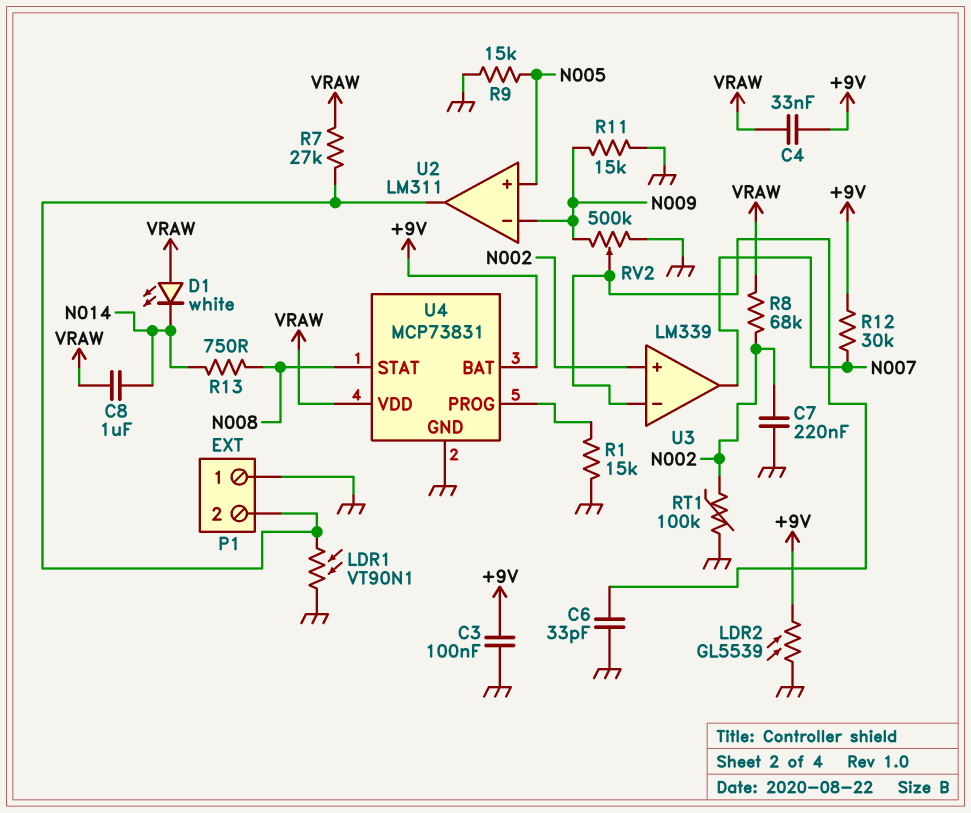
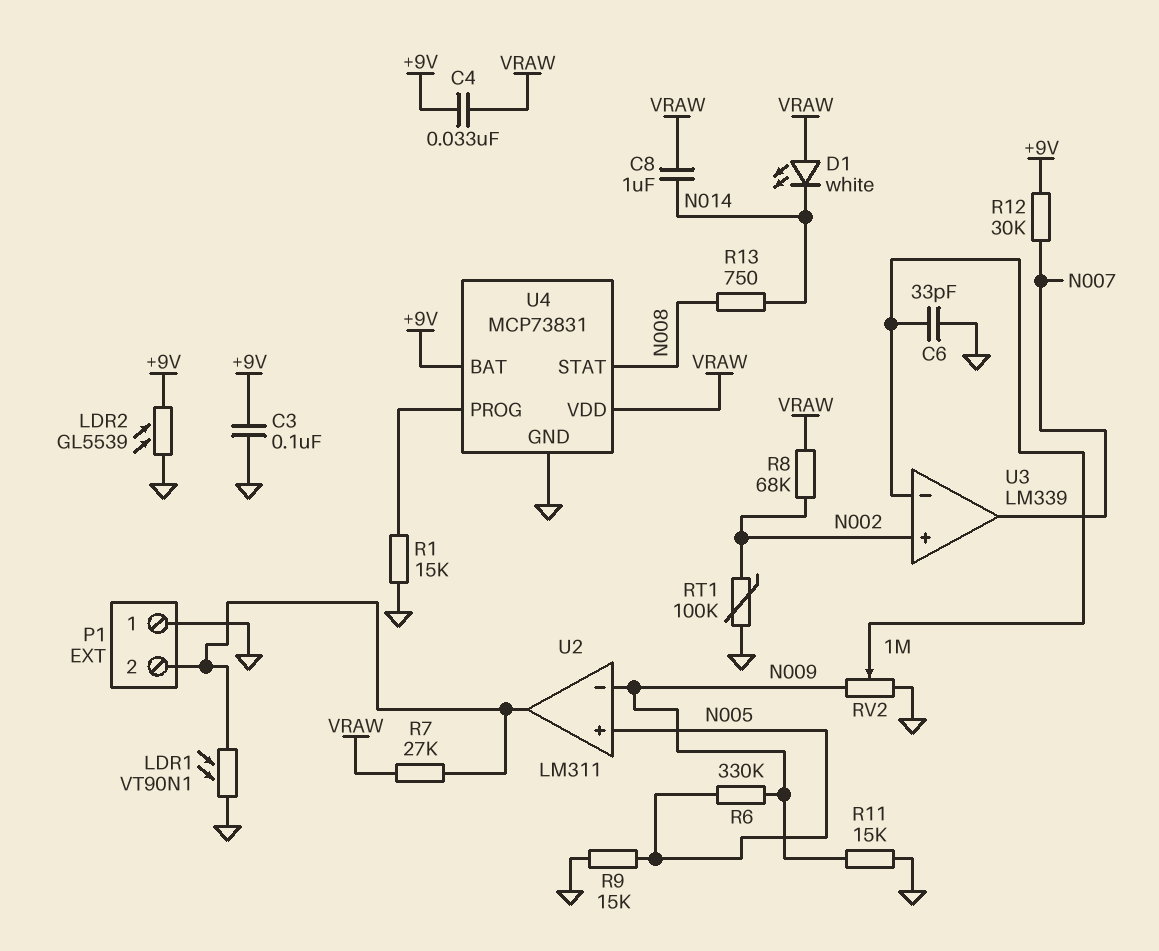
C7: 220nF (GND, N002) -> none
R6: none -> 330k (N005, N009)
RV2: 500k (GND, N009, wiper U3/in-) -> 1M (GND, N009, wiper U3/in-)

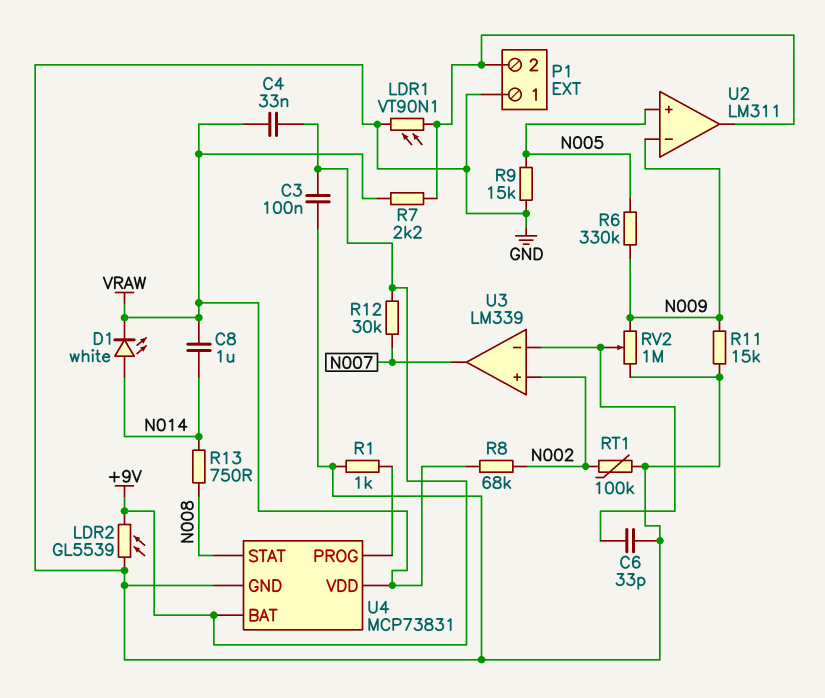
D1: LED white (A VRAW, K N014) -> LED white (A N014, K VRAW)
R1: 15k (GND, U4/PROG) -> 1k (GND, U4/PROG)
R7: 27k (P1/2, VRAW) -> 2.2k (P1/2, VRAW)

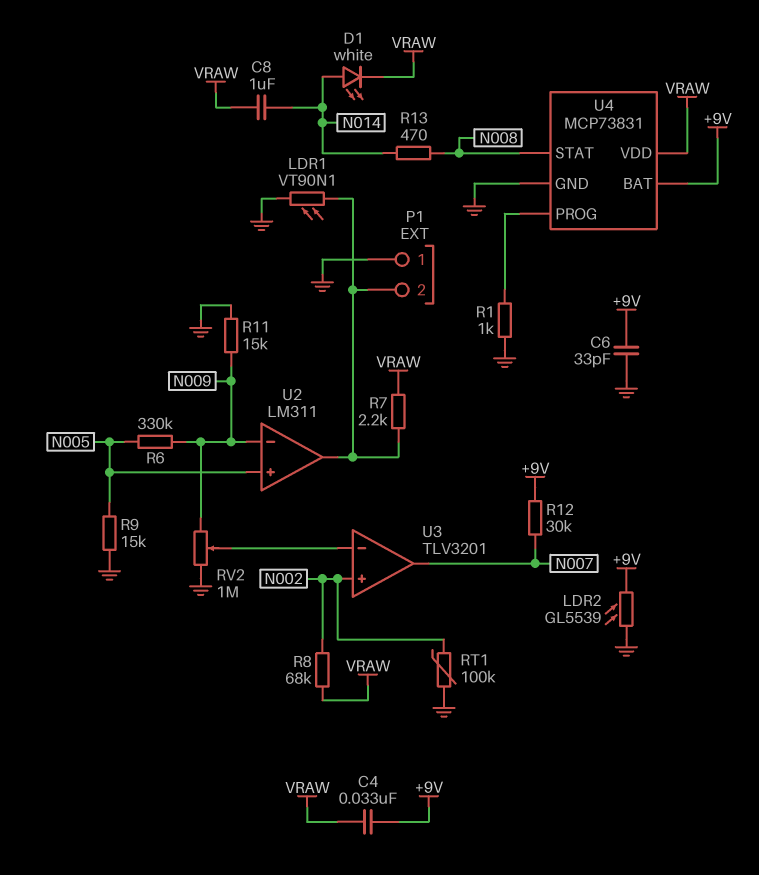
C3: 100nF (+9V, GND) -> none
C6: 33pF (GND, U3/in-) -> 33pF (+9V, GND)
R13: 750 (N008, N014) -> 470 (N008, N014)
U3: LM339 -> TLV3201

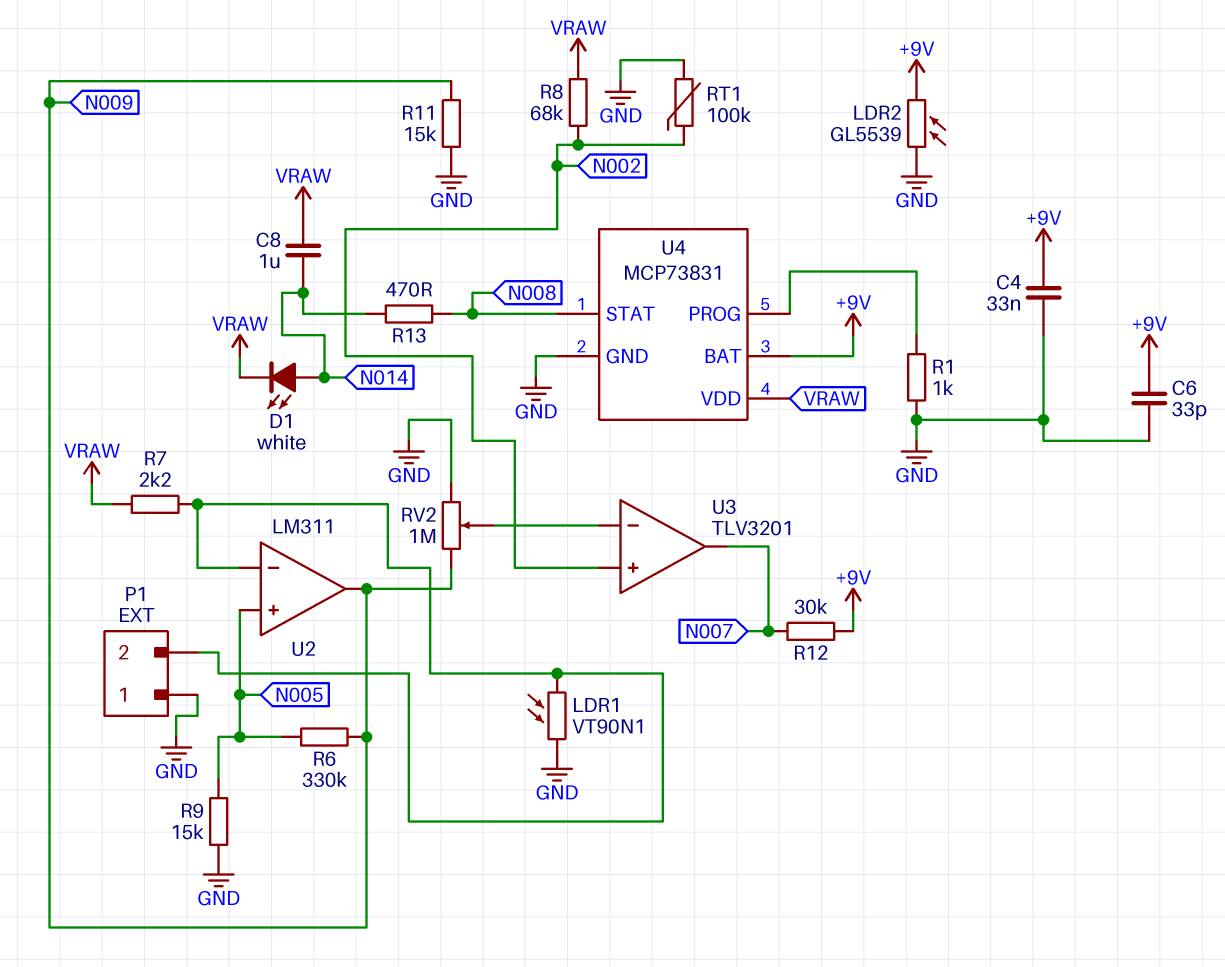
C4: 33nF (+9V, VRAW) -> 33nF (+9V, GND)
U2 pin in-: N009 -> P1/2
U2 pin out: P1/2 -> N009

